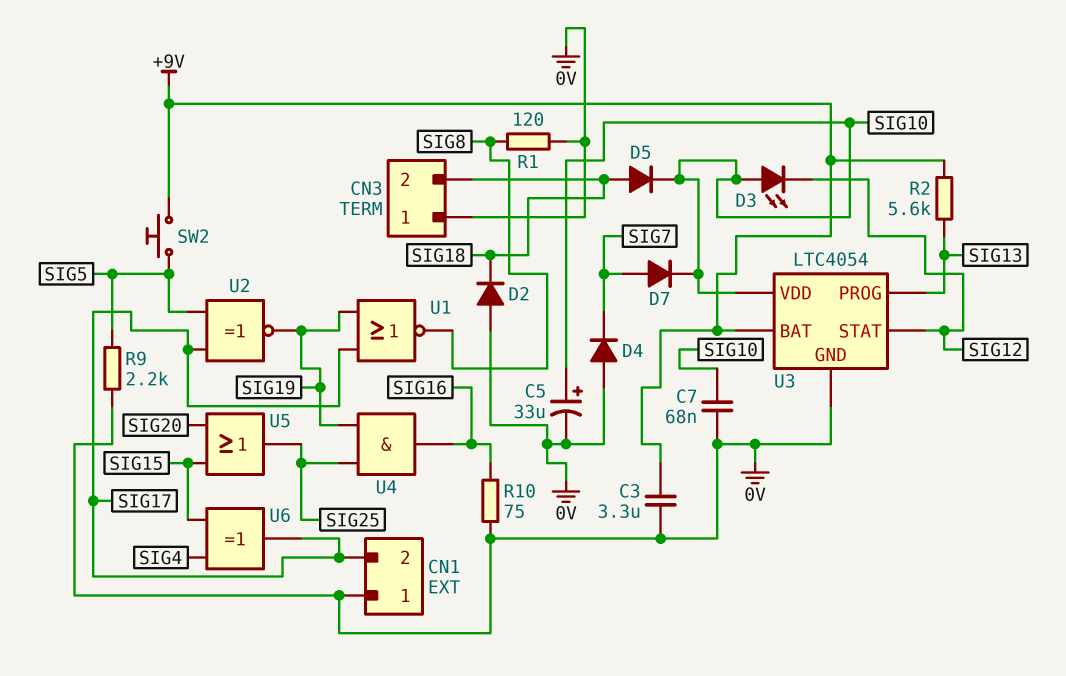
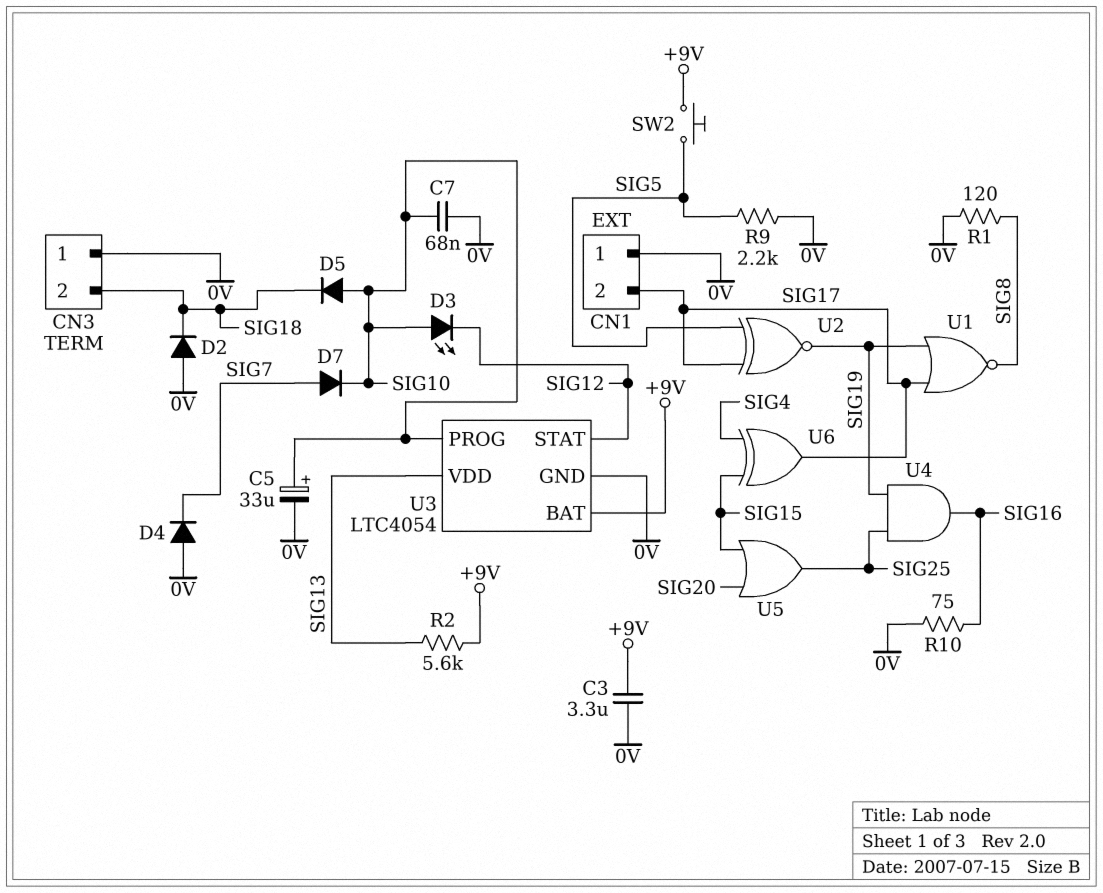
D5: diode (A SIG18, K SIG10) -> diode (A SIG10, K SIG18)
U3 pin PROG: SIG13 -> SIG10
U3 pin VDD: SIG10 -> SIG13

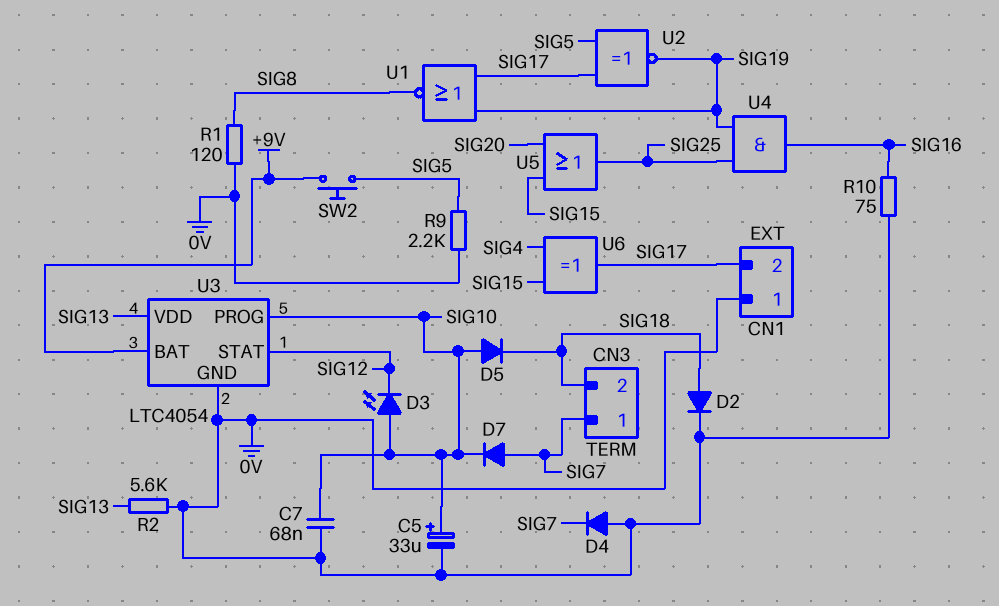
C3: 3.3uF (+9V, 0V) -> none
CN3 pin 1: 0V -> SIG7
D2: diode (A 0V, K SIG18) -> diode (A SIG18, K 0V)
R2: 5.6k (+9V, SIG13) -> 5.6k (0V, SIG13)

